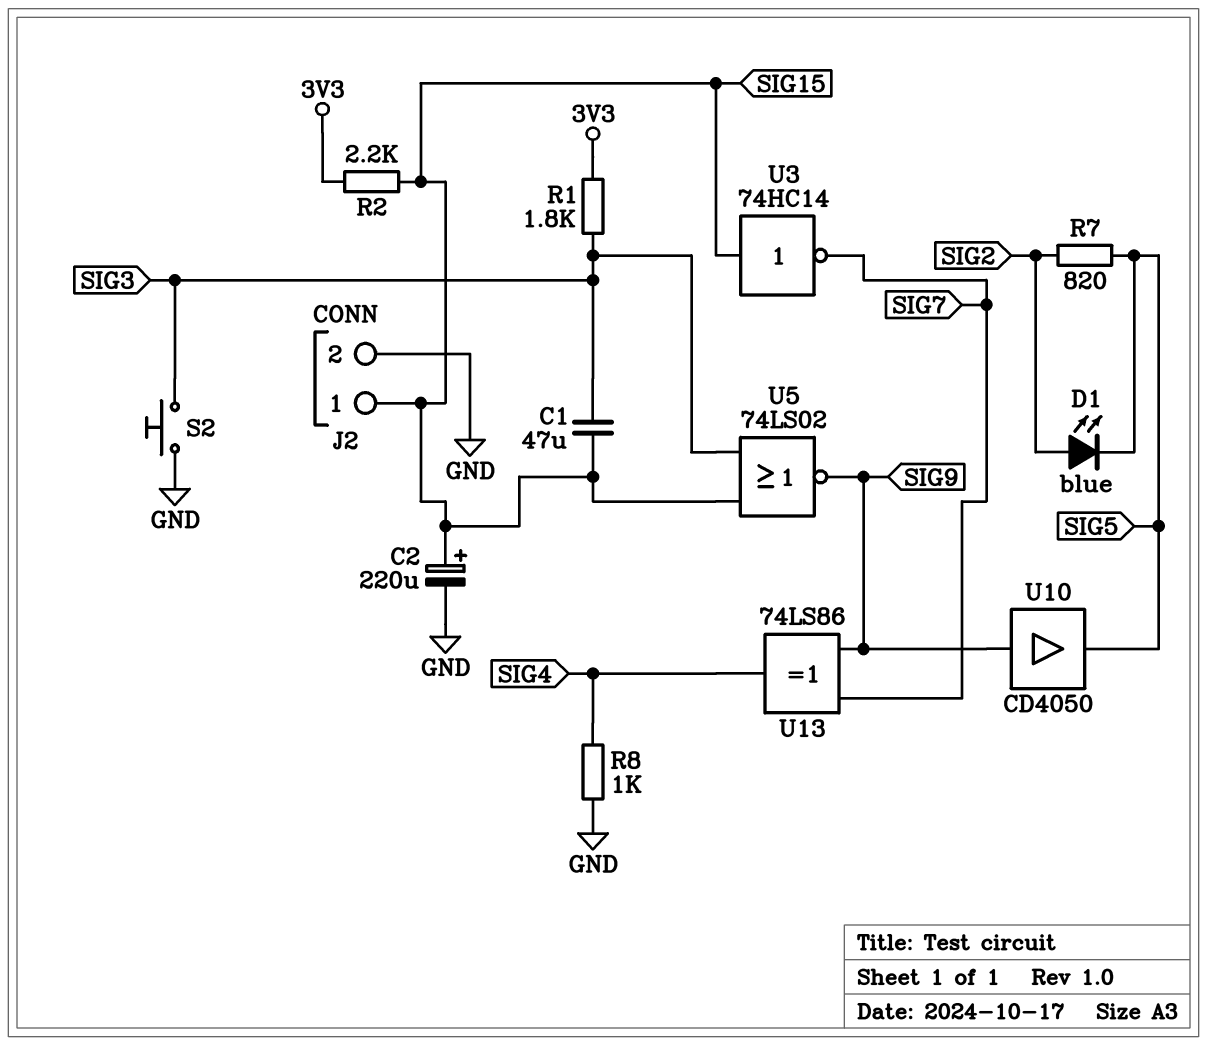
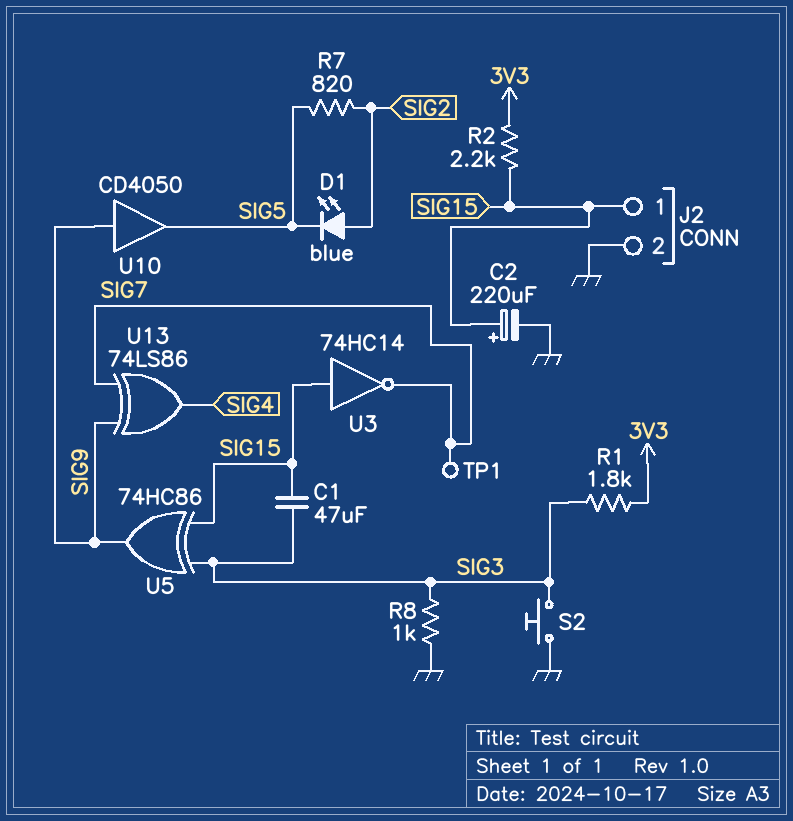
R8: 1k (GND, SIG4) -> 1k (GND, SIG3)
TP1: none -> test point (SIG7)
U5: NOR 74LS02 (in SIG3, in SIG15, out SIG9) -> XOR 74HC86 (in SIG3, in SIG15, out SIG9)

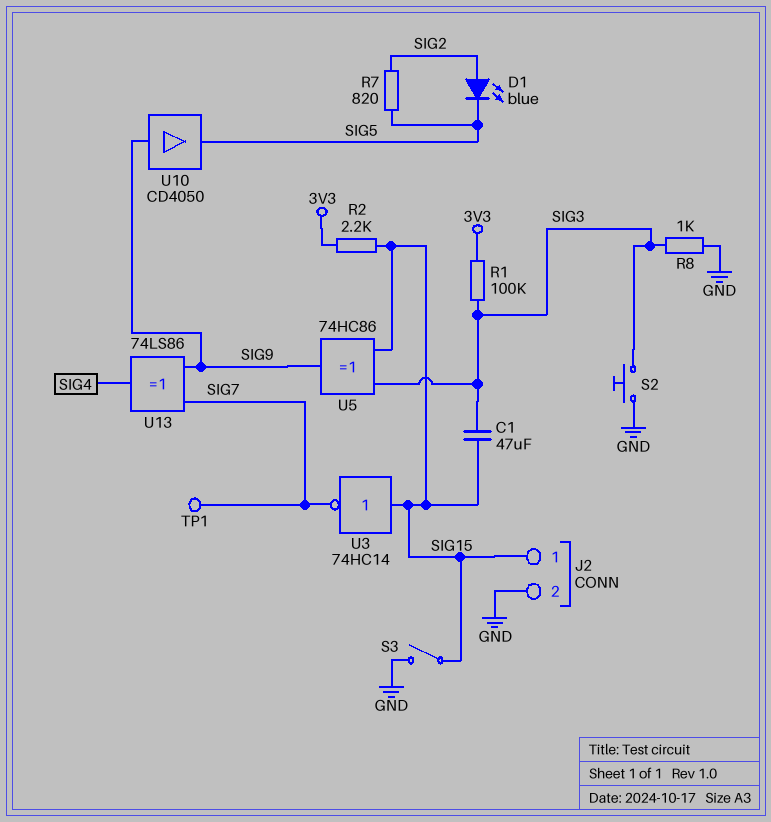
C2: 220uF (plus SIG15, minus GND) -> none
R1: 1.8k (3V3, SIG3) -> 100k (3V3, SIG3)
S3: none -> switch (GND, SIG15)

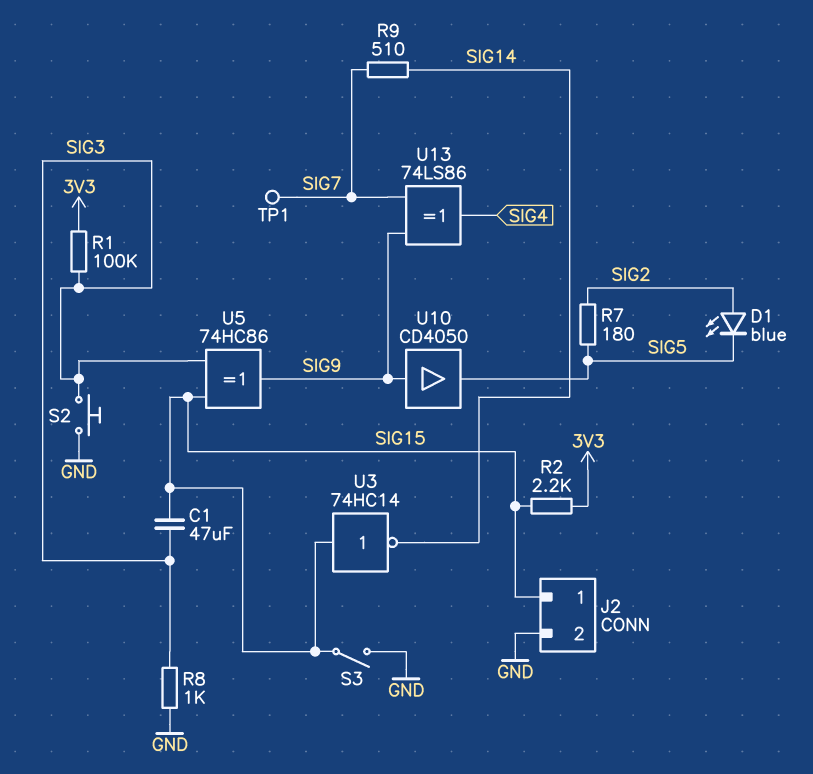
R7: 820 (SIG2, SIG5) -> 180 (SIG2, SIG5)
R9: none -> 510 (SIG7, SIG14)
U3: NOT 74HC14 (in SIG15, out SIG7) -> NOT 74HC14 (in SIG15, out SIG14)

